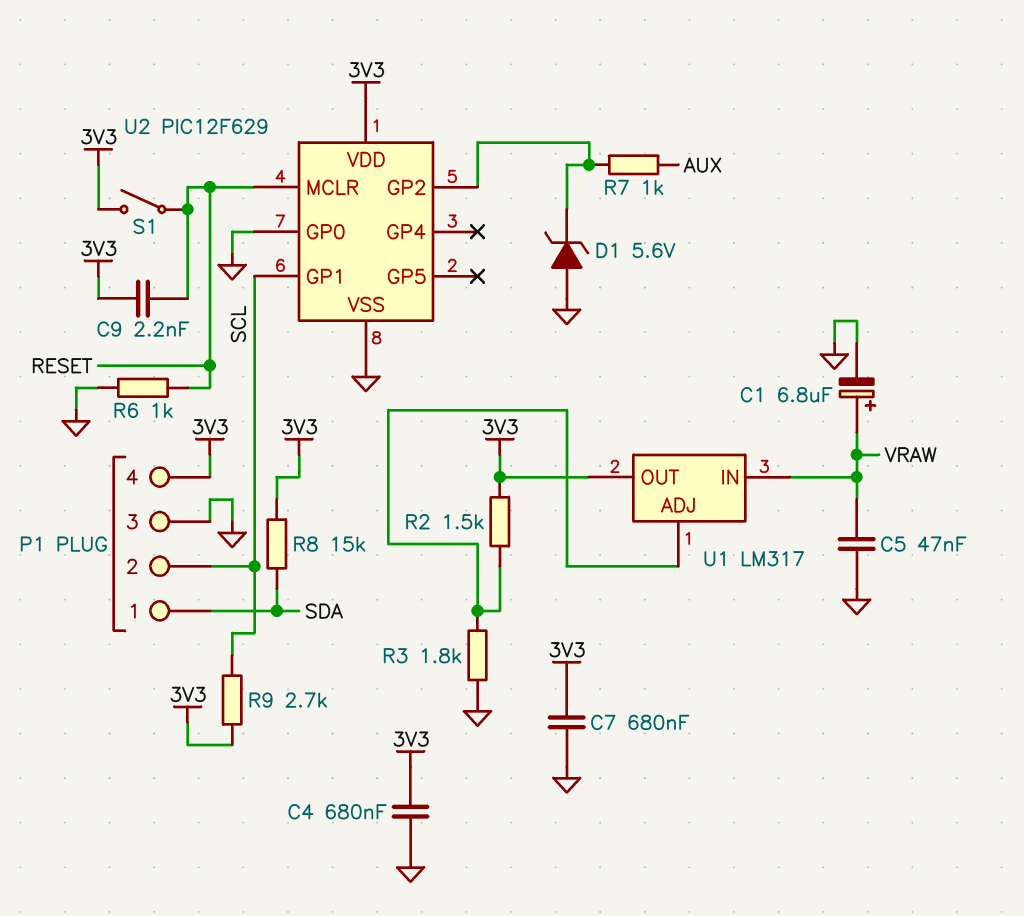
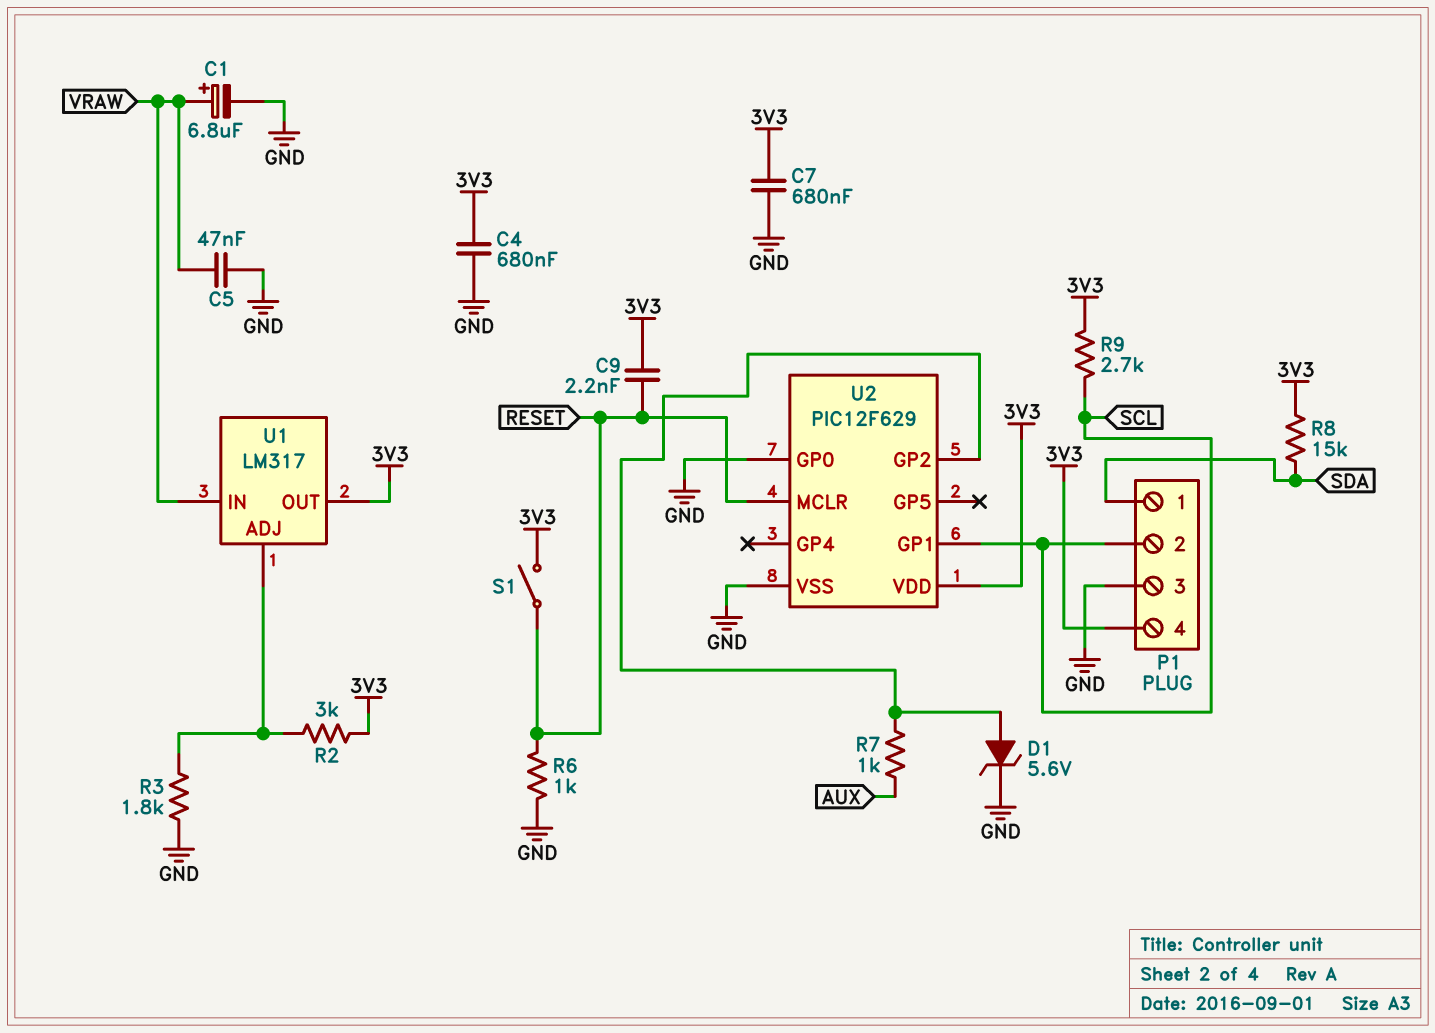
D1: zener 5.6V (A GND, K U2/GP2) -> zener 5.6V (A U2/GP2, K GND)
R2: 1.5k (3V3, U1/ADJ) -> 3k (3V3, U1/ADJ)

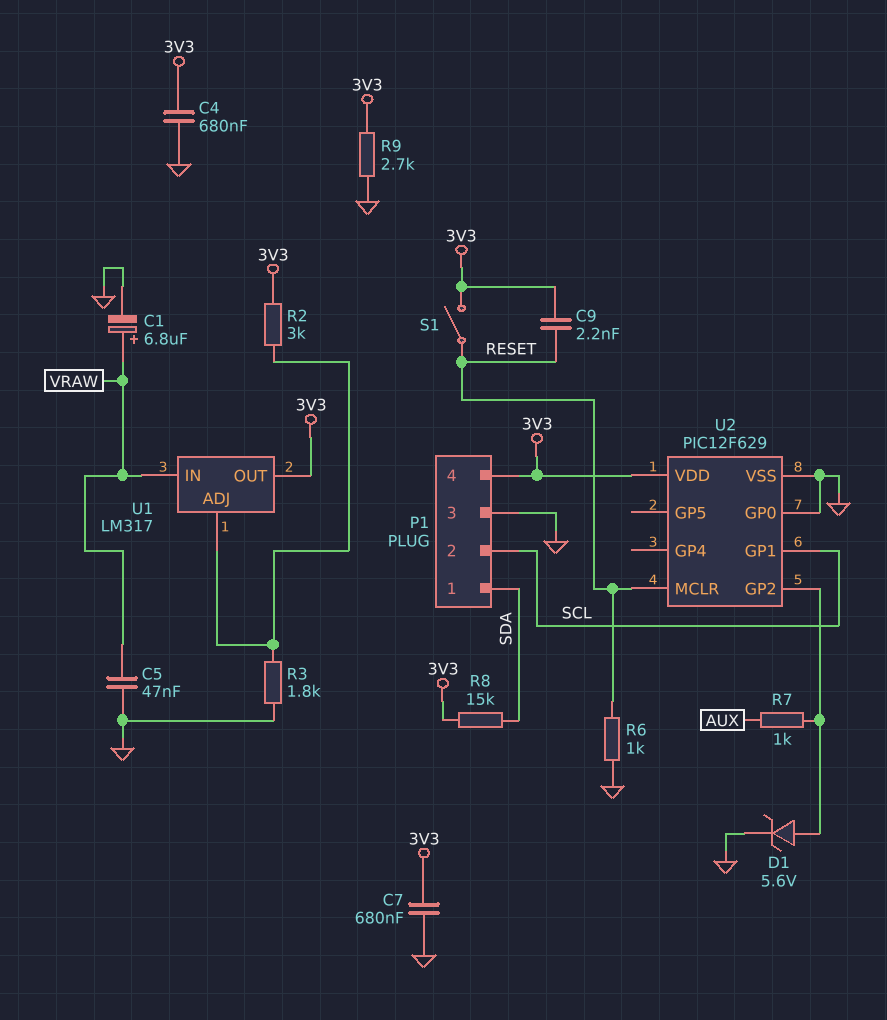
R9: 2.7k (3V3, SCL) -> 2.7k (3V3, GND)

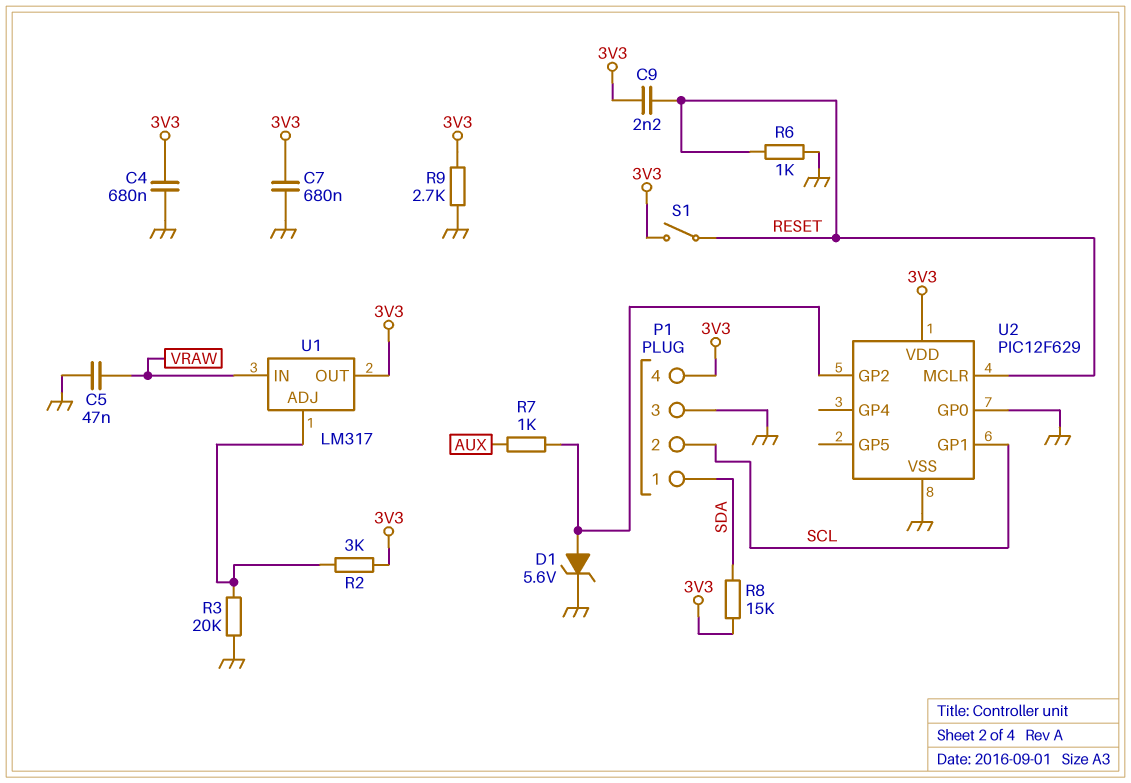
C1: 6.8uF (plus VRAW, minus GND) -> none
R3: 1.8k (GND, U1/ADJ) -> 20k (GND, U1/ADJ)

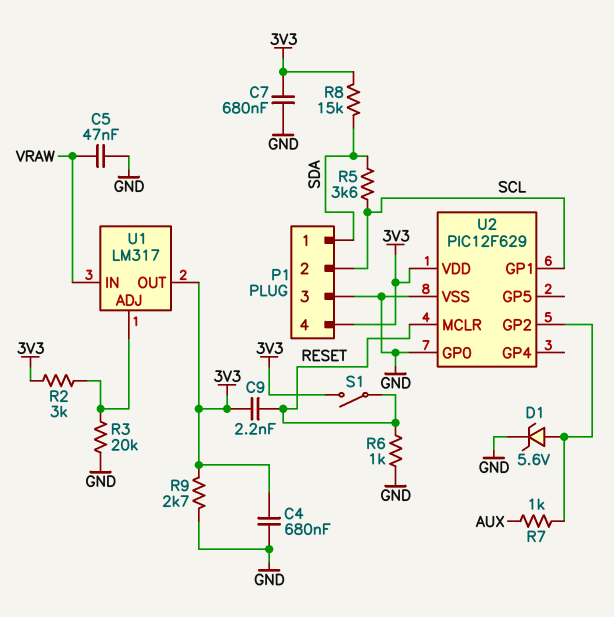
R5: none -> 3.6k (SCL, SDA)

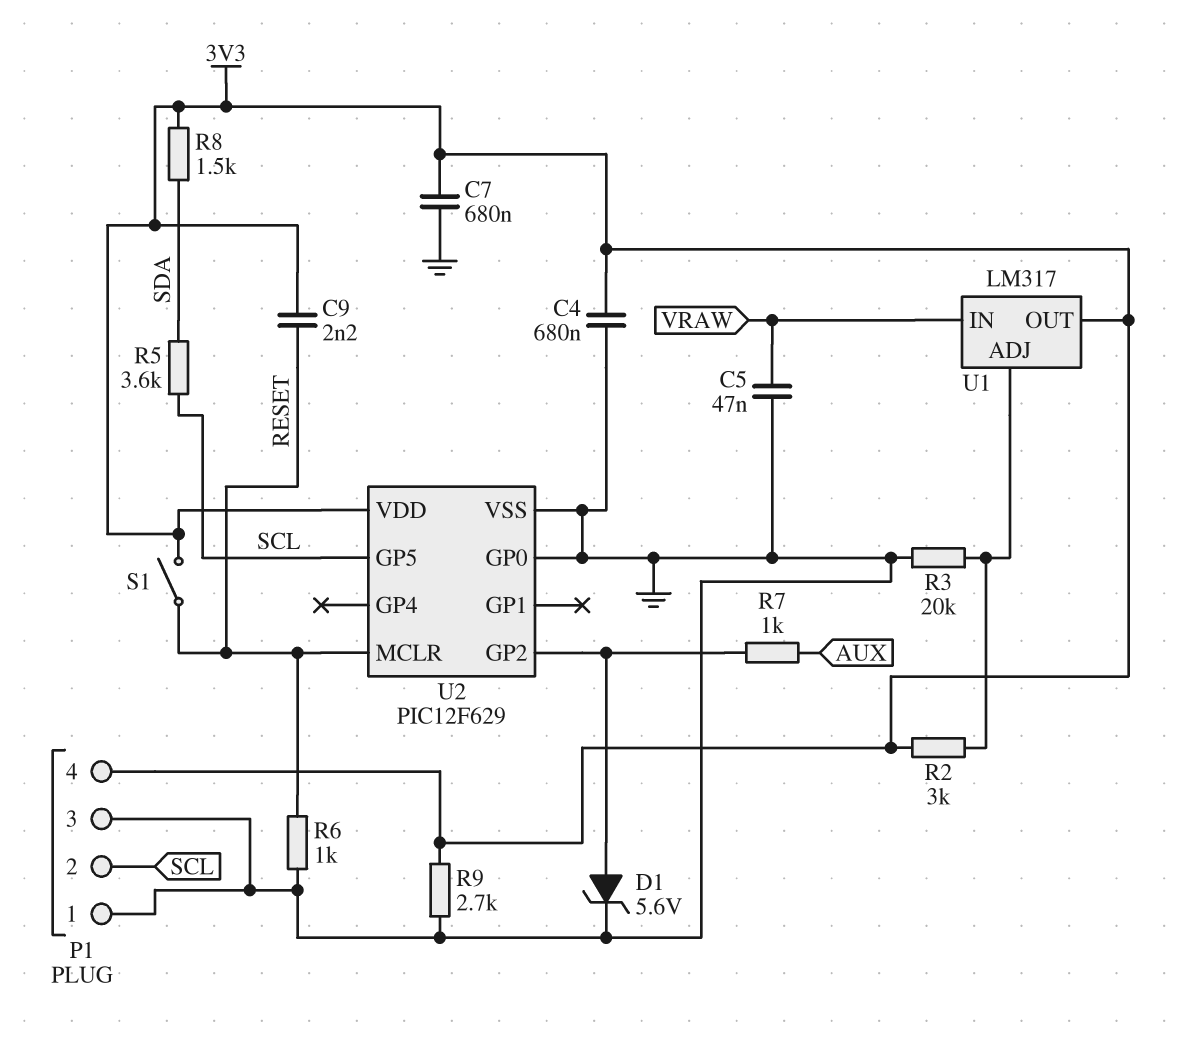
P1 pin 1: SDA -> GND
R8: 15k (3V3, SDA) -> 1.5k (3V3, SDA)
U2 pin GP1: SCL -> none
U2 pin GP5: none -> SCL

